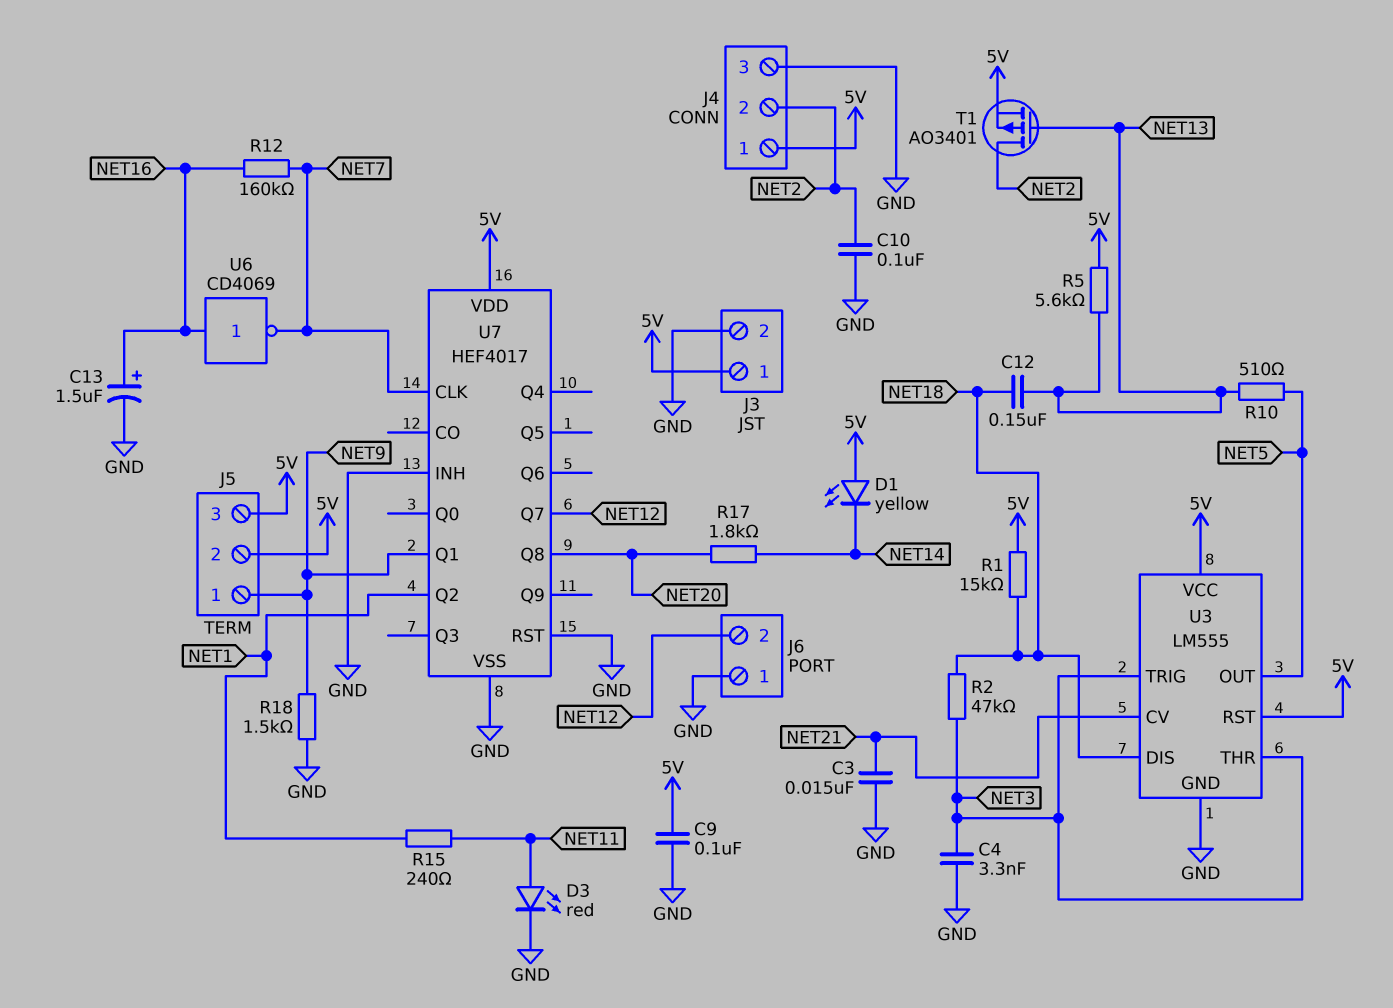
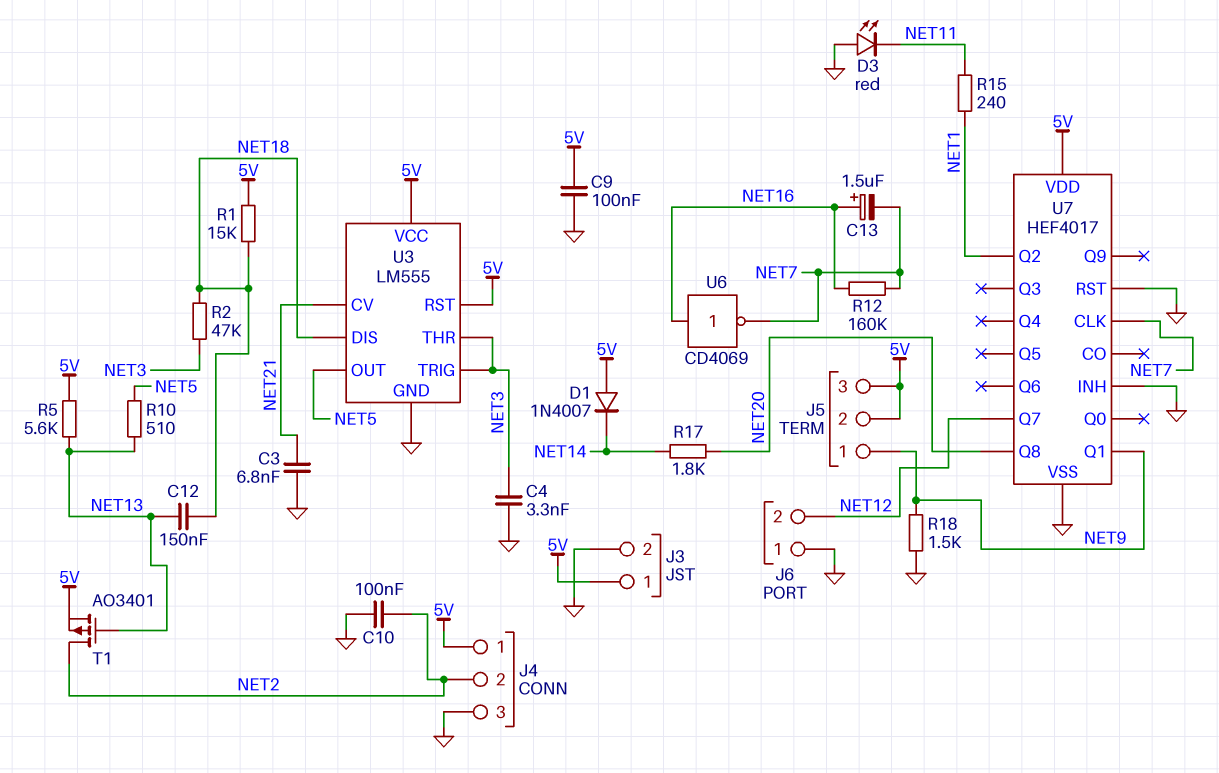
C3: 15nF (GND, NET21) -> 6.8nF (GND, NET21)
C13: 1.5uF (plus NET16, minus GND) -> 1.5uF (plus NET16, minus NET7)
D1: LED yellow (A 5V, K NET14) -> diode 1N4007 (A 5V, K NET14)
D3: LED red (A NET11, K GND) -> LED red (A GND, K NET11)

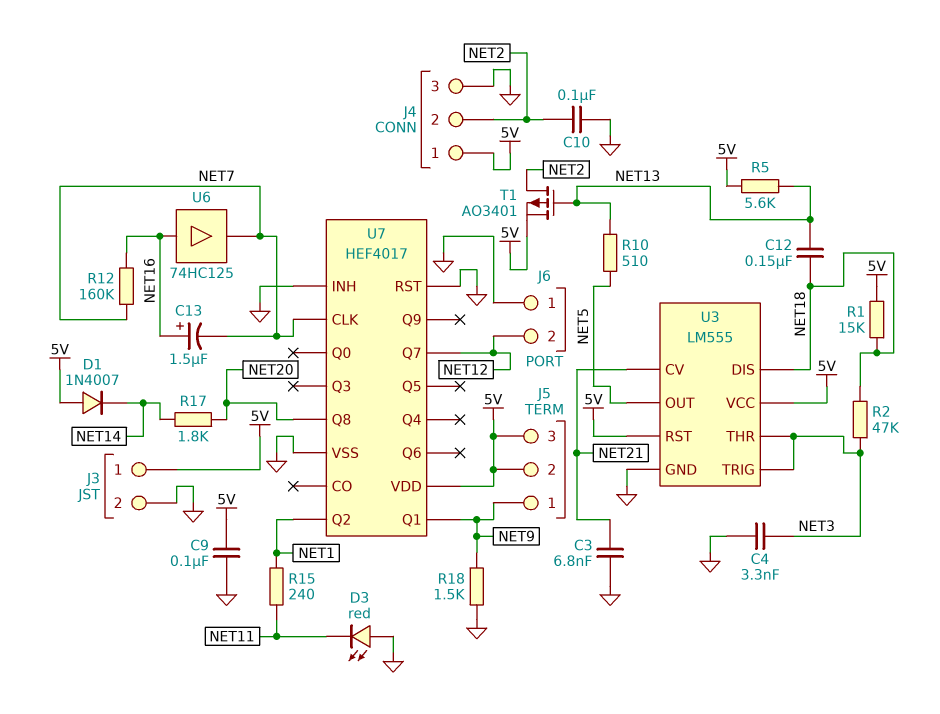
U6: NOT CD4069 (in NET16, out NET7) -> buffer 74HC125 (in NET16, out NET7)

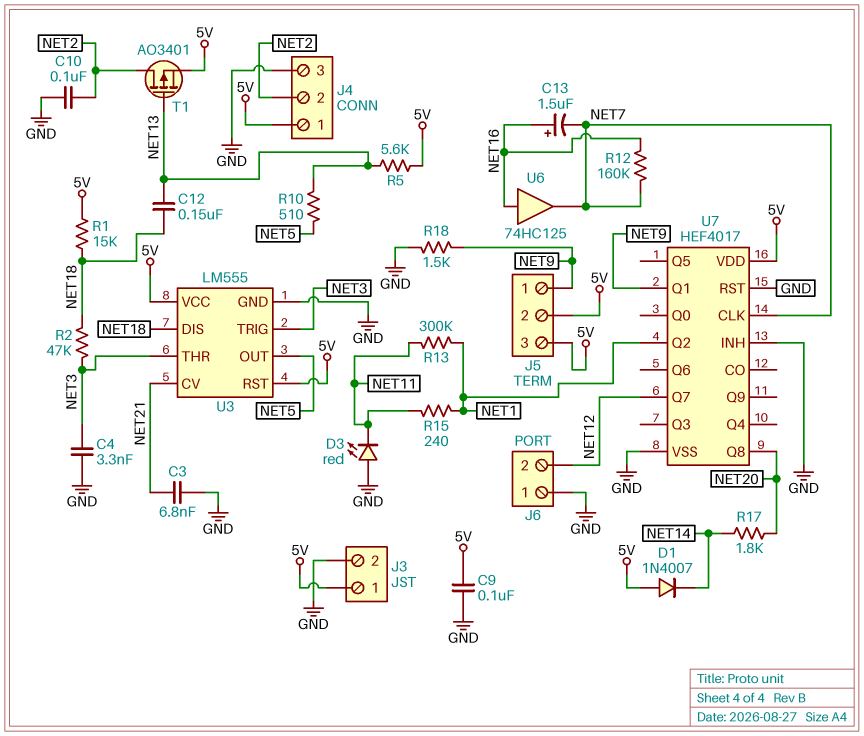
R13: none -> 300k (NET1, NET11)

